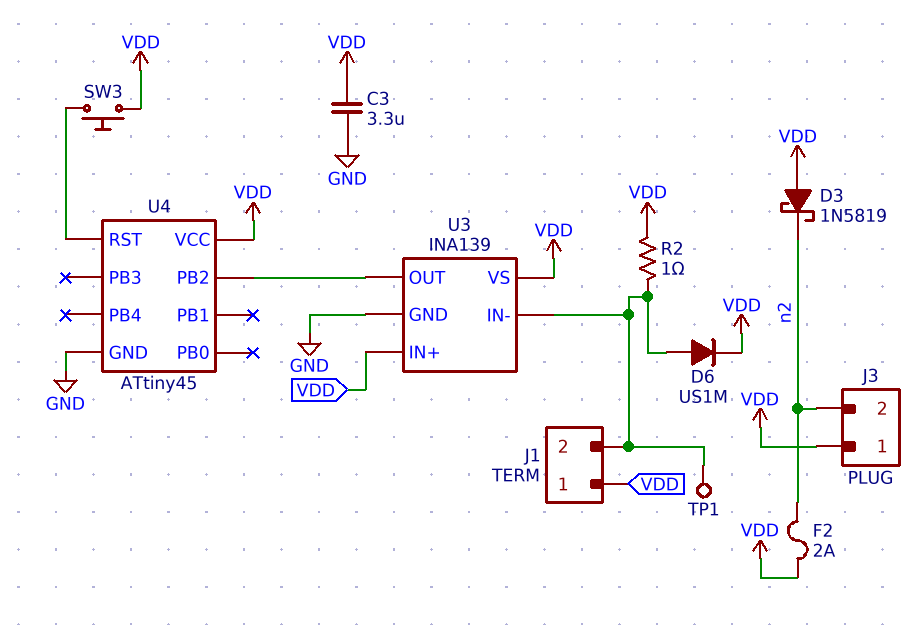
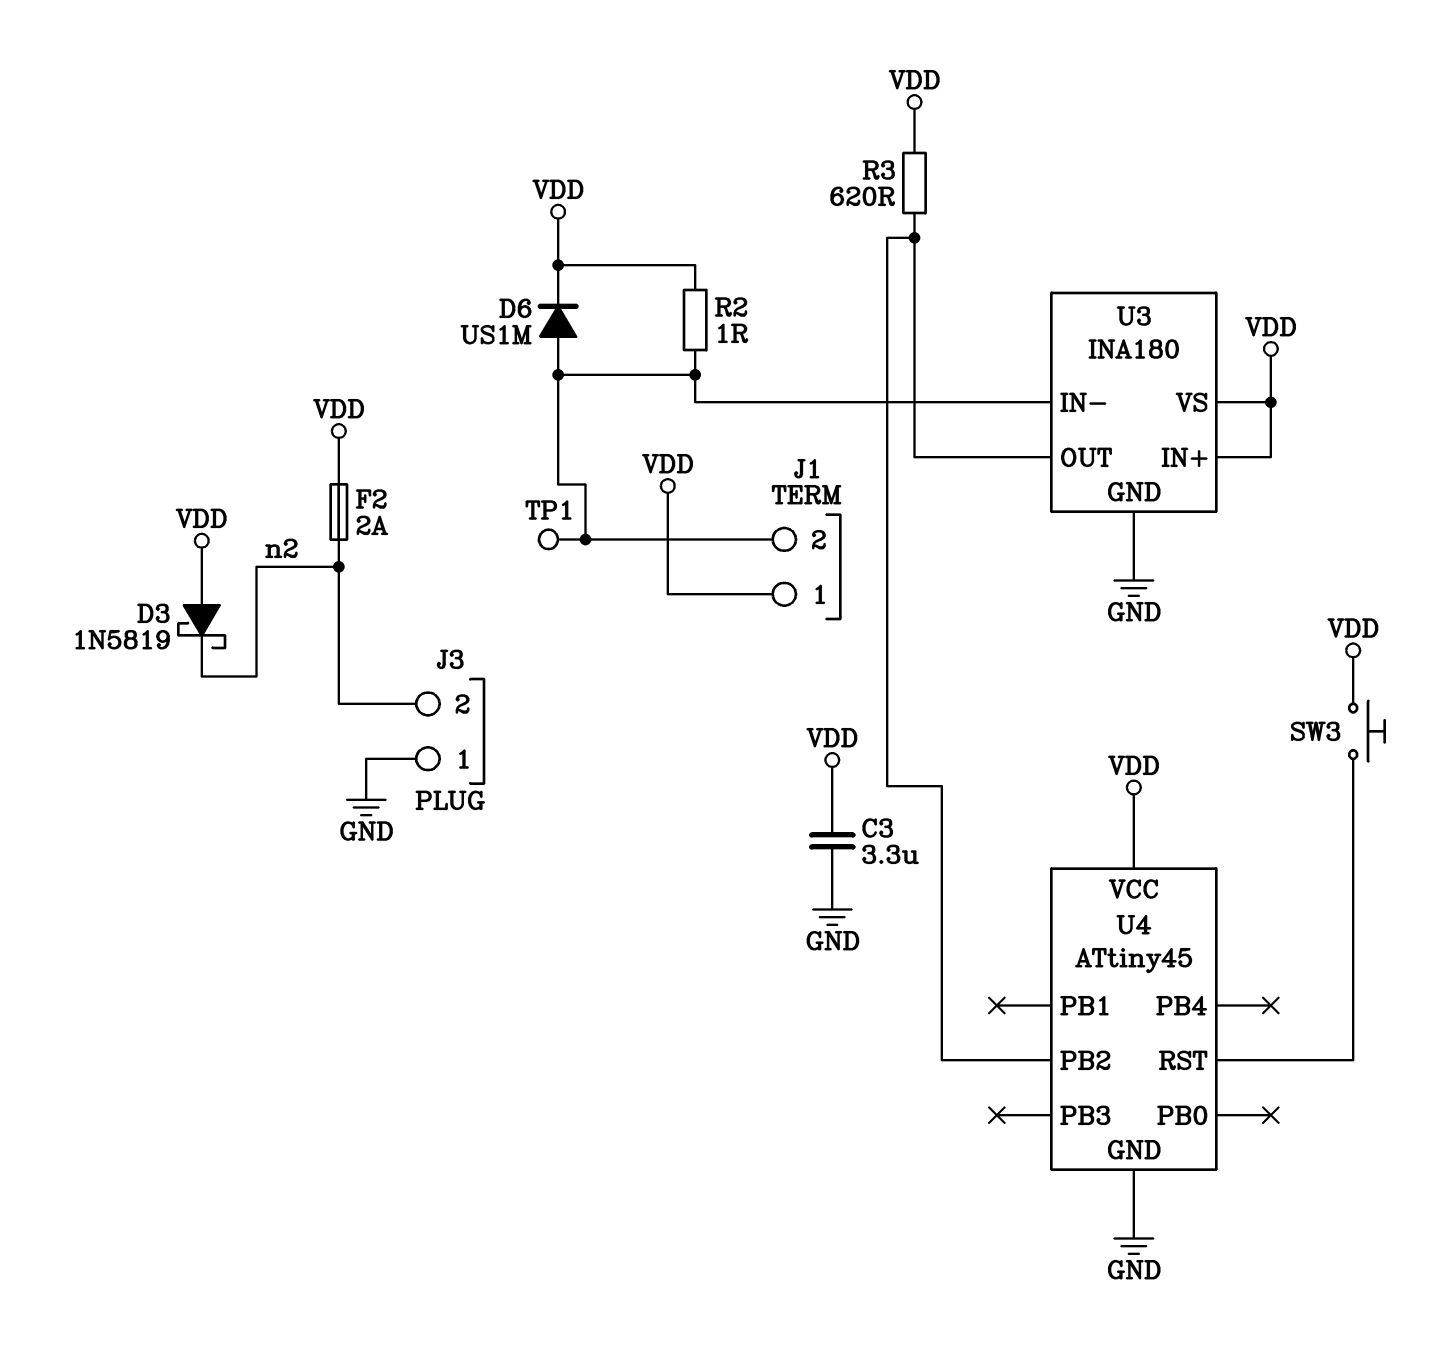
J3 pin 1: VDD -> GND
R3: none -> 620 (U3/OUT, VDD)
U3: INA139 -> INA180

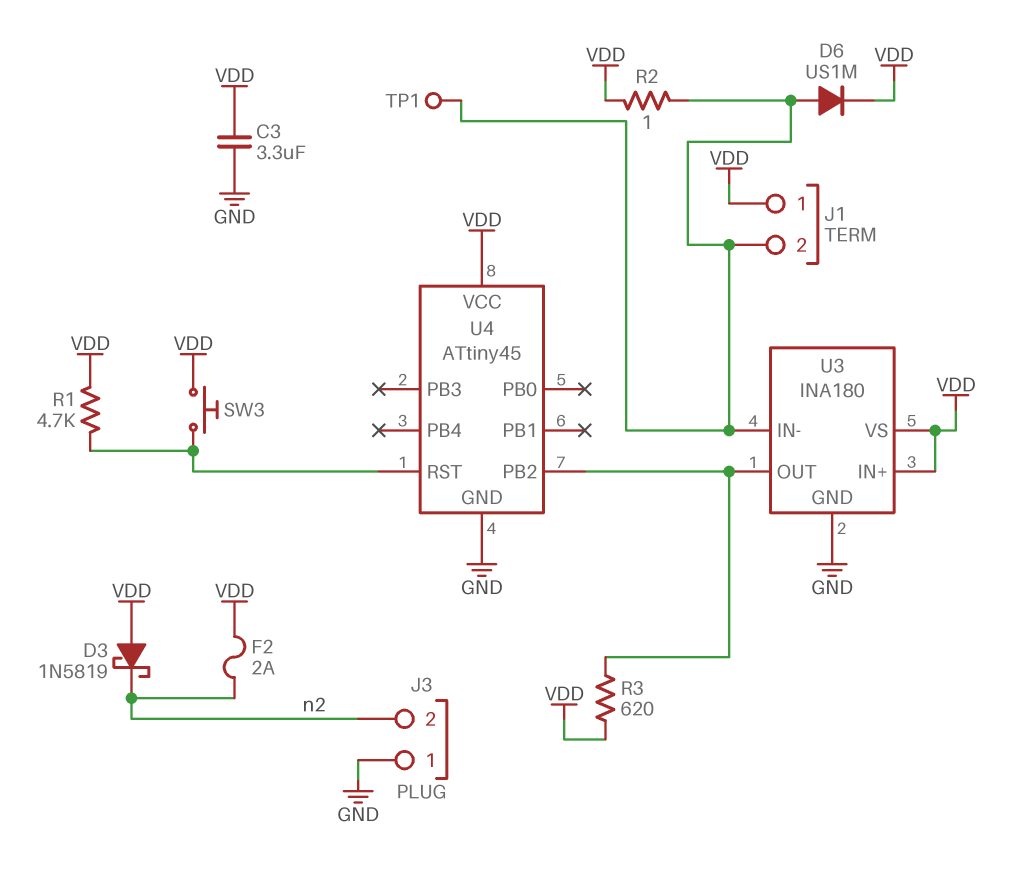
R1: none -> 4.7k (U4/RST, VDD)

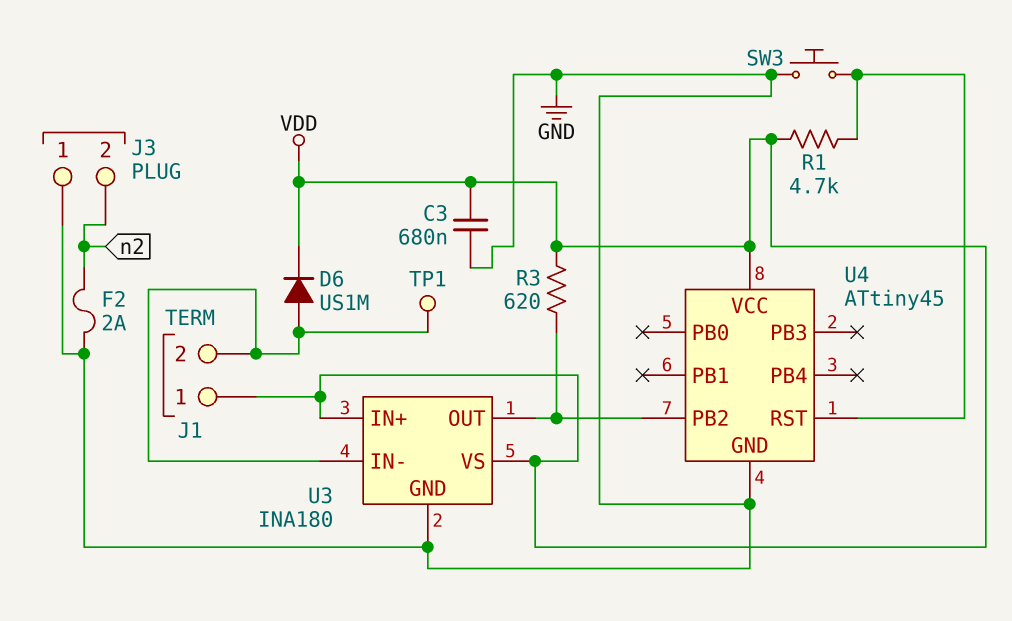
C3: 3.3uF (GND, VDD) -> 680nF (GND, VDD)
D3: schottky 1N5819 (A VDD, K n2) -> none
F2: 2A (VDD, n2) -> 2A (GND, n2)
R2: 1 (J1/2, VDD) -> none
SW3: button (U4/RST, VDD) -> button (GND, U4/RST)

